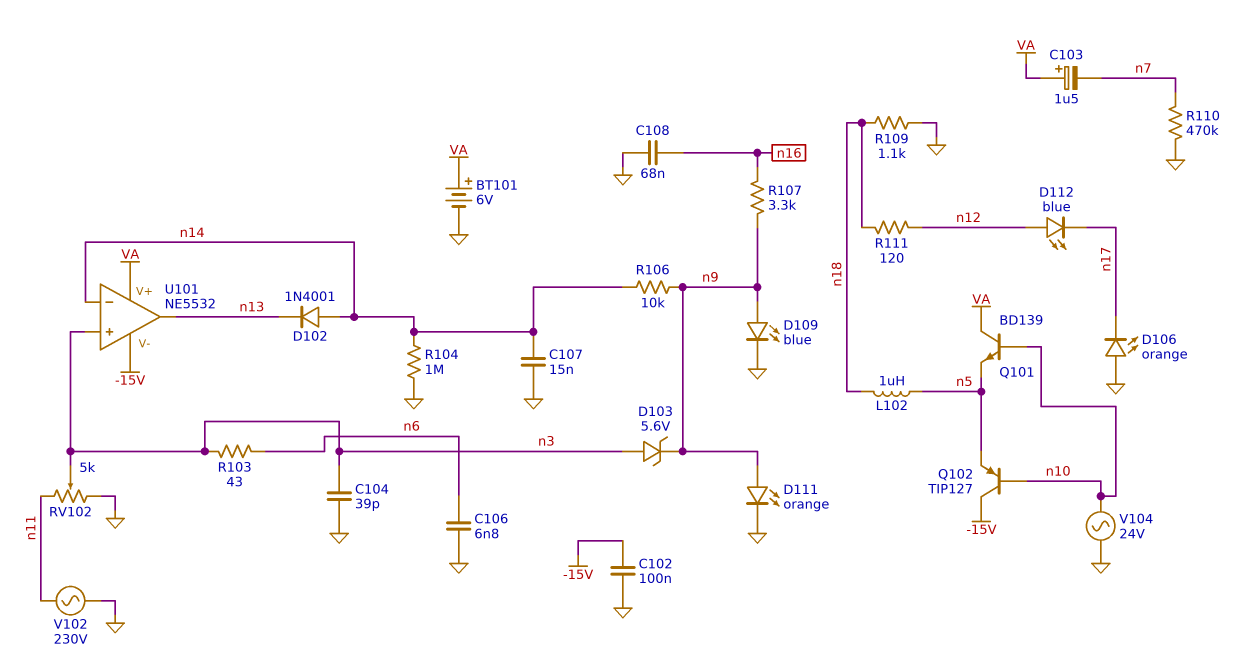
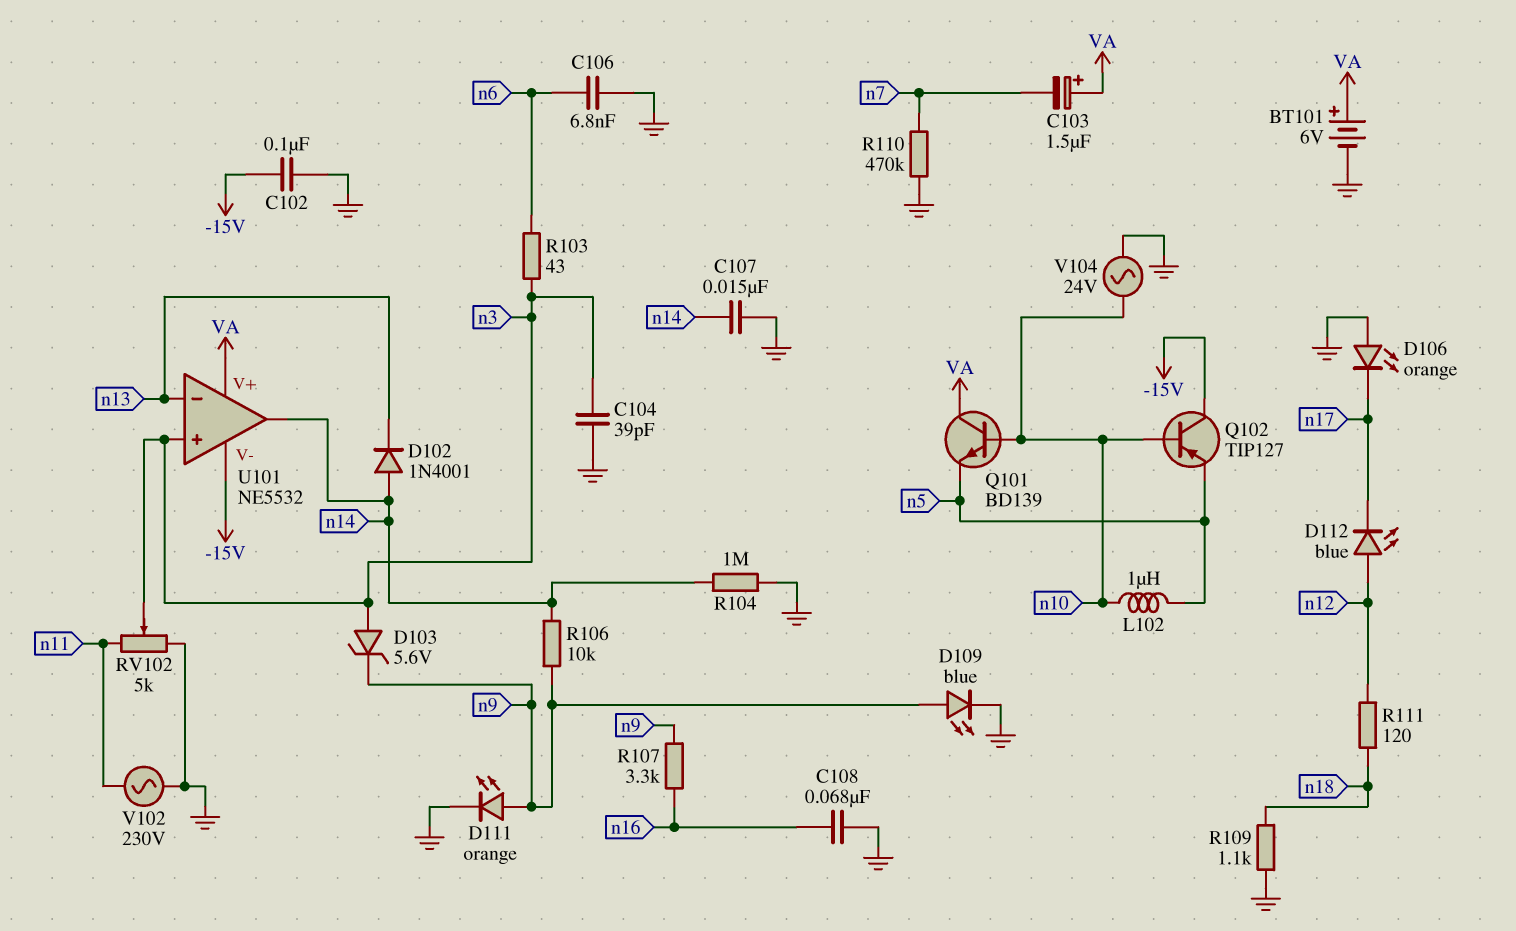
L102: 1uH (n5, n18) -> 1uH (n5, n10)
U101 pin in-: n14 -> n13
U101 pin out: n13 -> n14

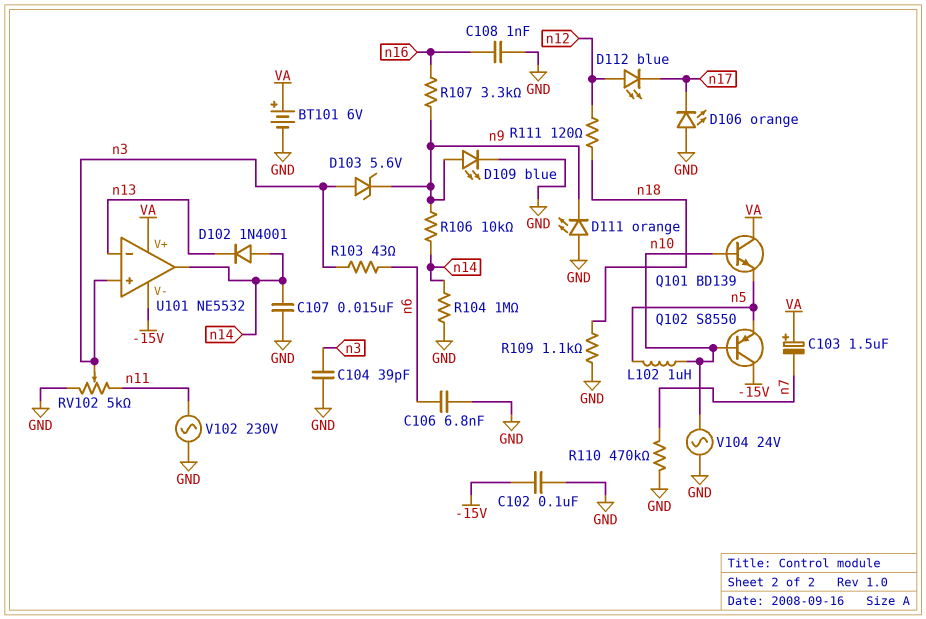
C108: 68nF (GND, n16) -> 1nF (GND, n16)
D111: LED orange (A n9, K GND) -> LED orange (A GND, K n9)
Q102: PNP TIP127 (B n10, C -15V, E n5) -> PNP S8550 (B n10, C -15V, E n5)

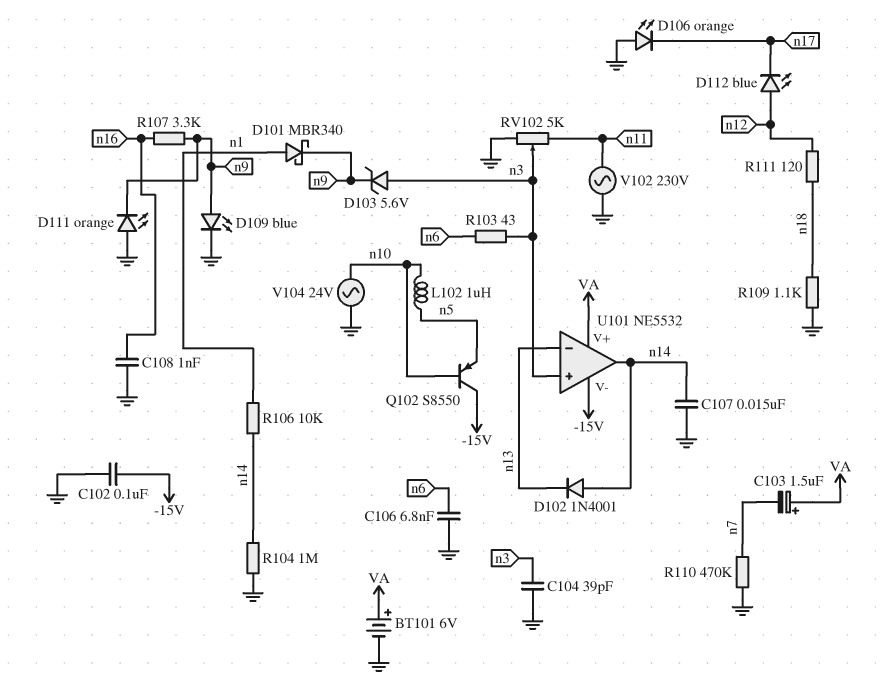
D101: none -> schottky MBR340 (A n1, K n9)
Q101: NPN BD139 (B n10, C VA, E n5) -> none
R106: 10k (n9, n14) -> 10k (n1, n14)

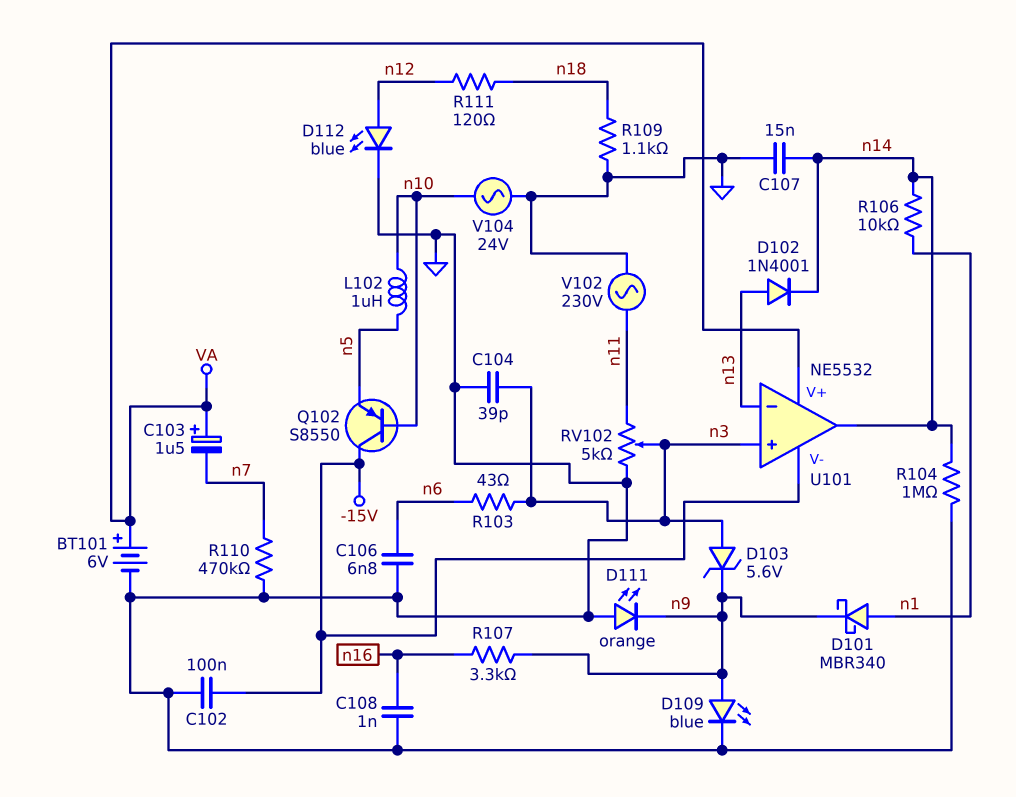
D102: diode 1N4001 (A n14, K n13) -> diode 1N4001 (A n13, K n14)
D106: LED orange (A GND, K n17) -> none
D112: LED blue (A n12, K n17) -> LED blue (A n12, K GND)

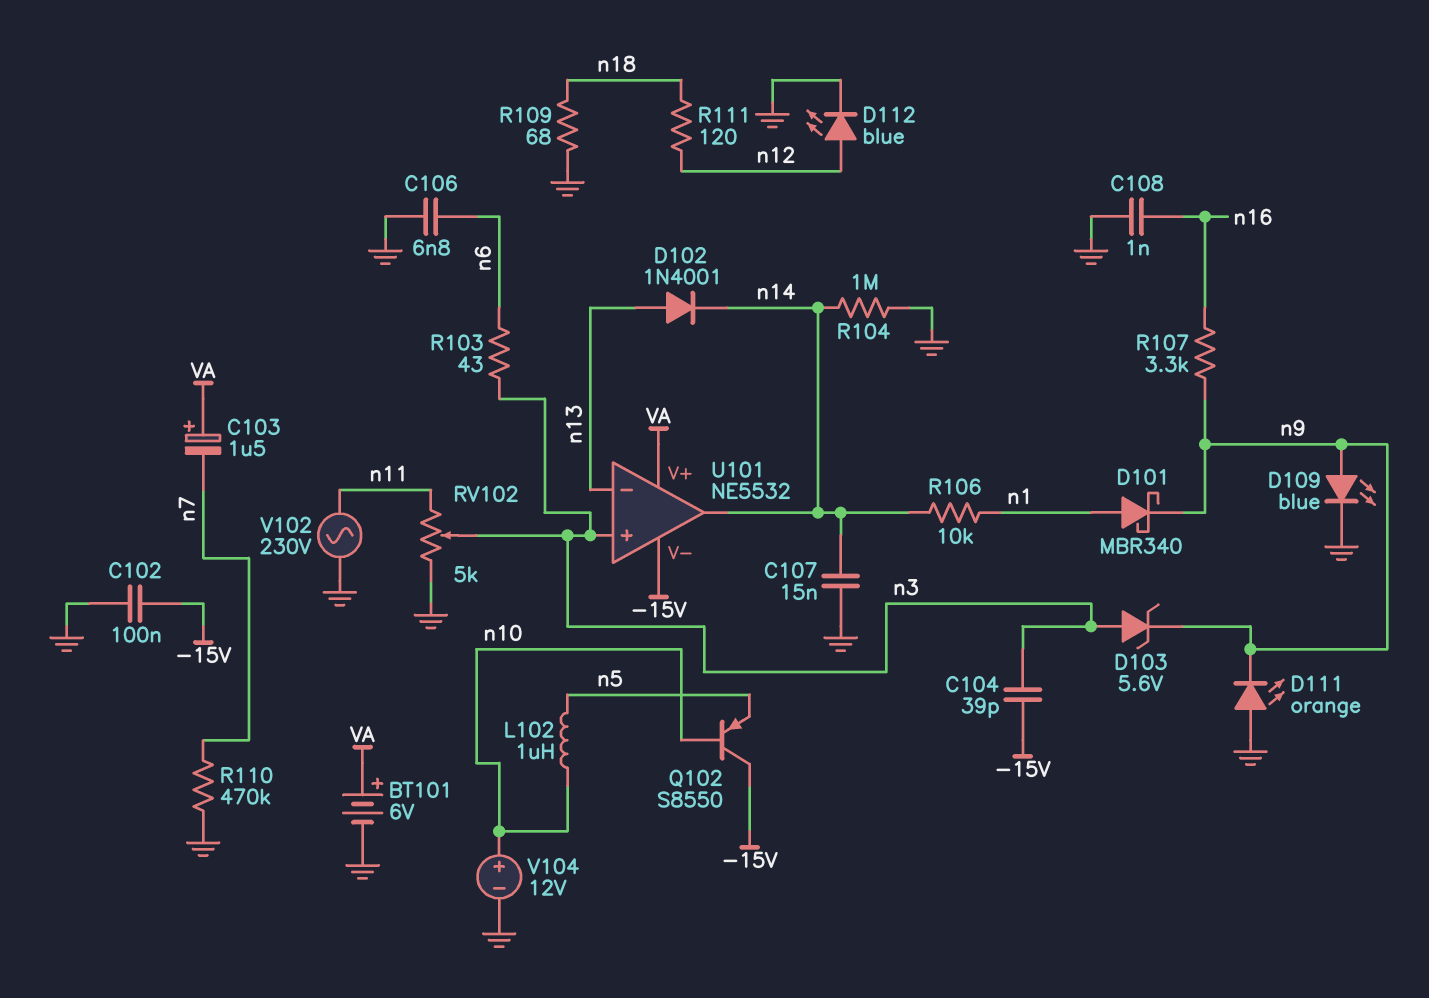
C104: 39pF (GND, n3) -> 39pF (-15V, n3)
R109: 1.1k (GND, n18) -> 68 (GND, n18)
V104: AC 24V (GND, n10) -> 12V (plus n10, minus GND)

